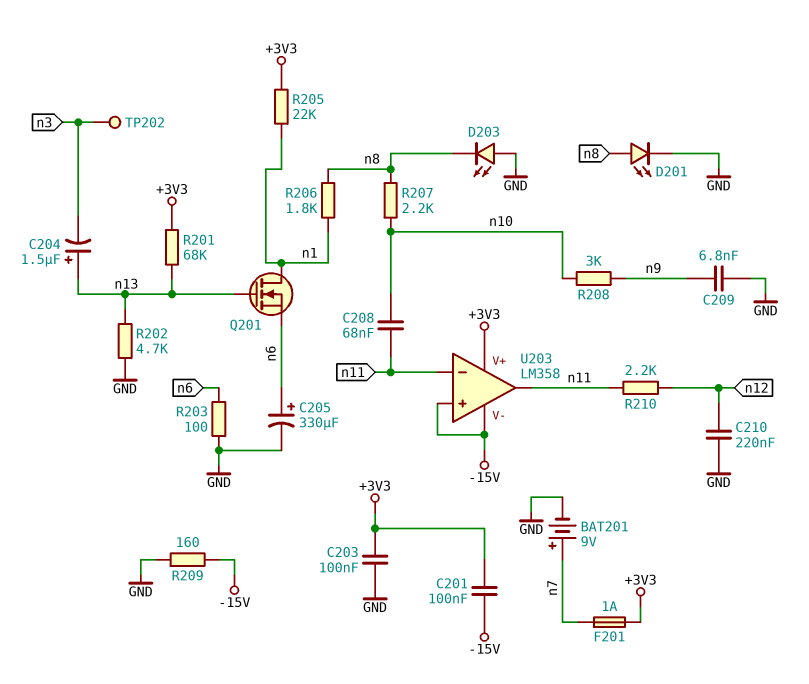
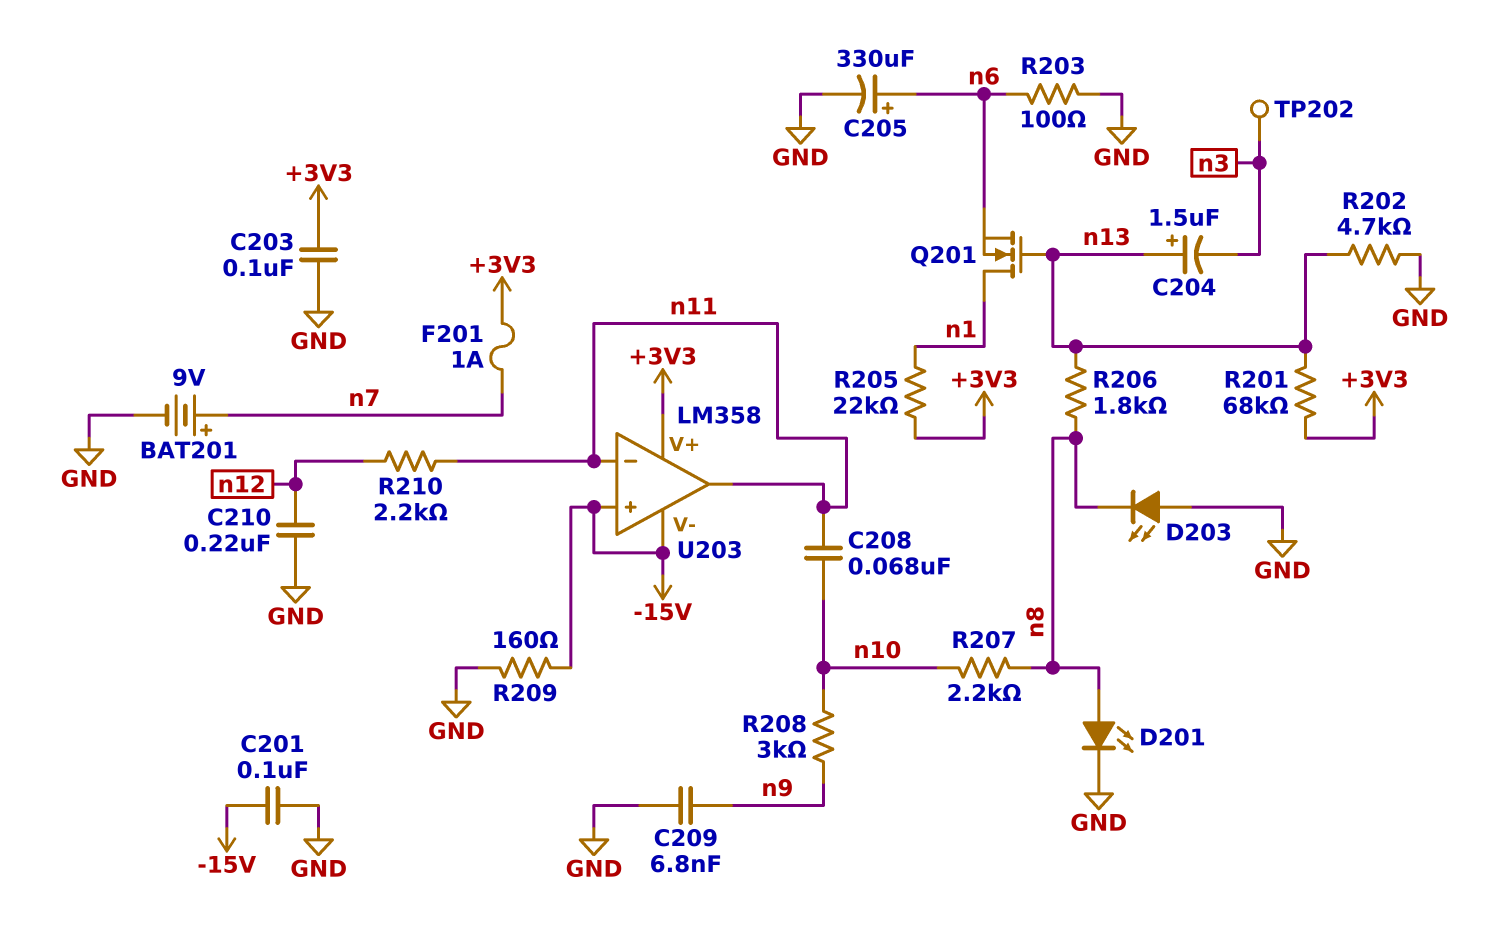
C201: 100nF (+3V3, -15V) -> 100nF (-15V, GND)
R206: 1.8k (n1, n8) -> 1.8k (n8, n13)

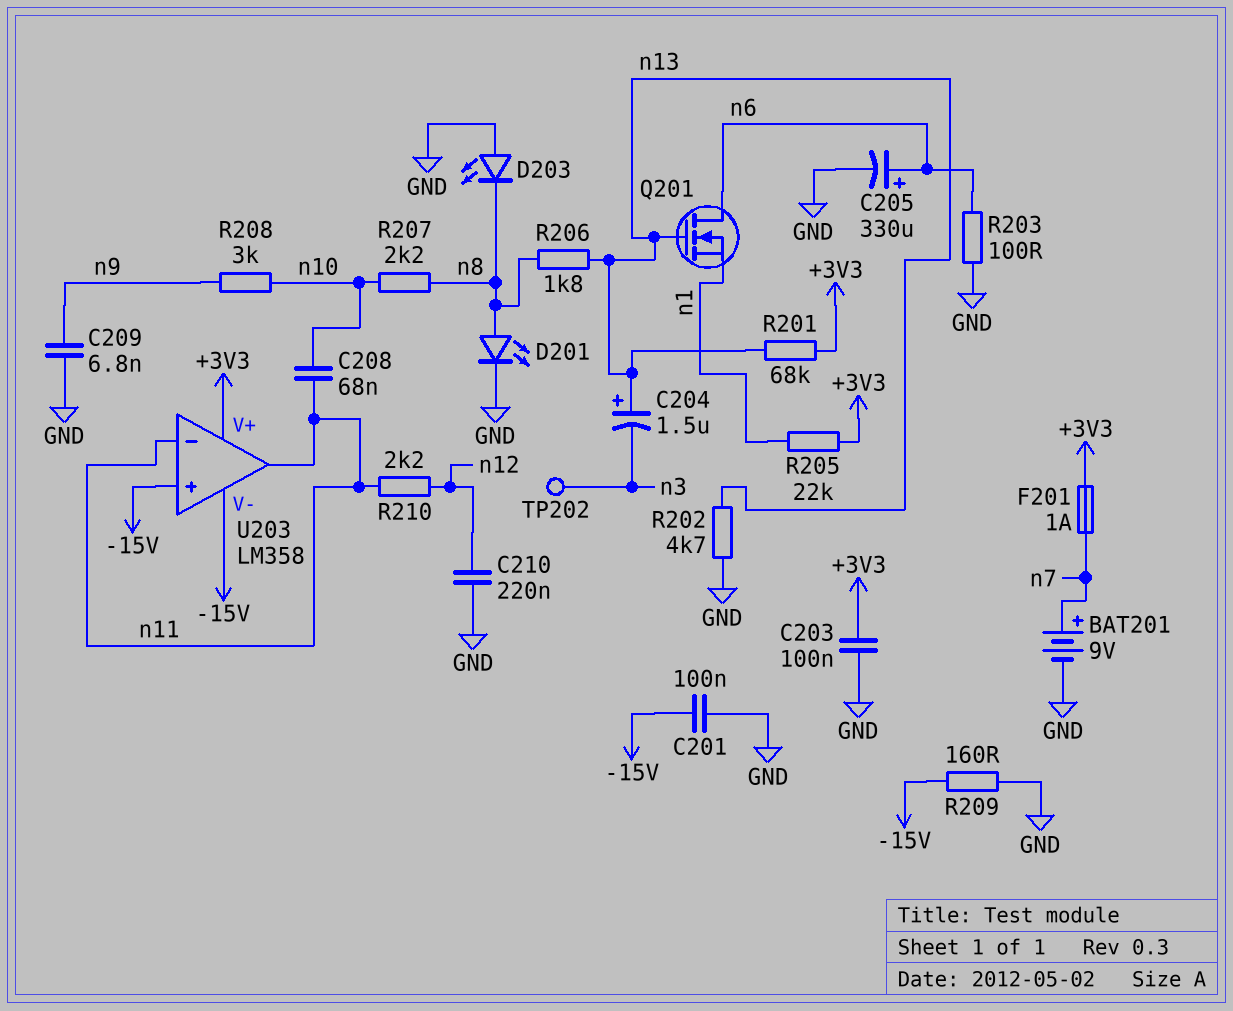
Q201: NMOS (G n13, D n1, S n6) -> NMOS (G n13, D n6, S n1)

